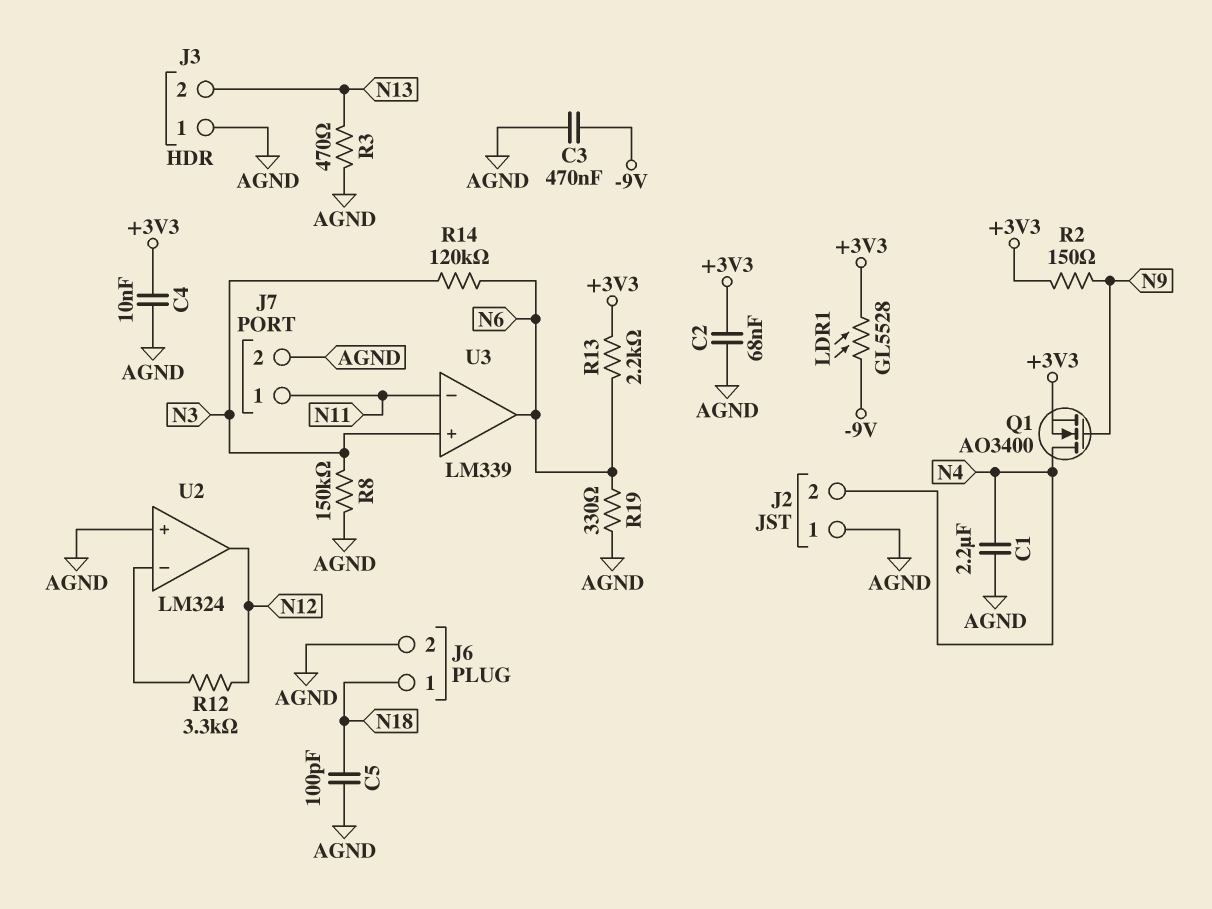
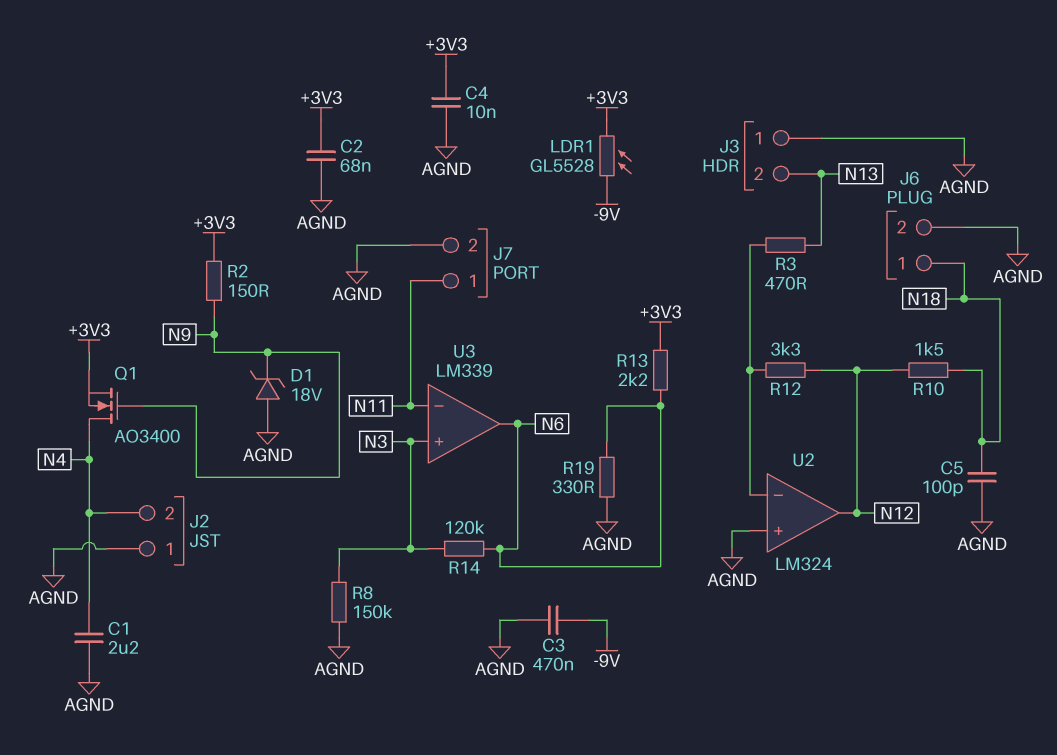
D1: none -> zener 18V (A AGND, K N9)
R3: 470 (AGND, N13) -> 470 (N13, U2/in-)
R10: none -> 1.5k (N12, N18)

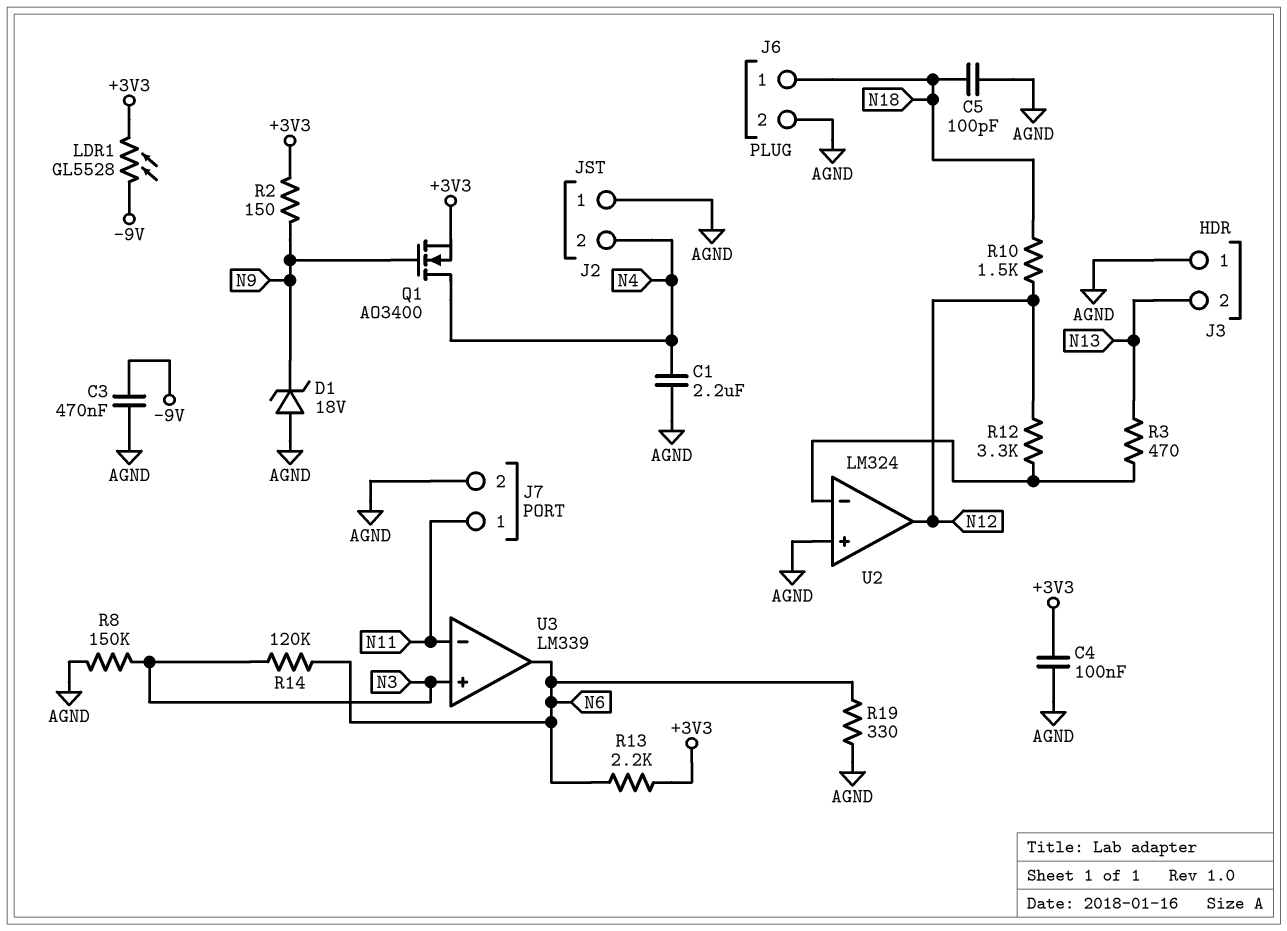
C2: 68nF (+3V3, AGND) -> none
C4: 10nF (+3V3, AGND) -> 100nF (+3V3, AGND)

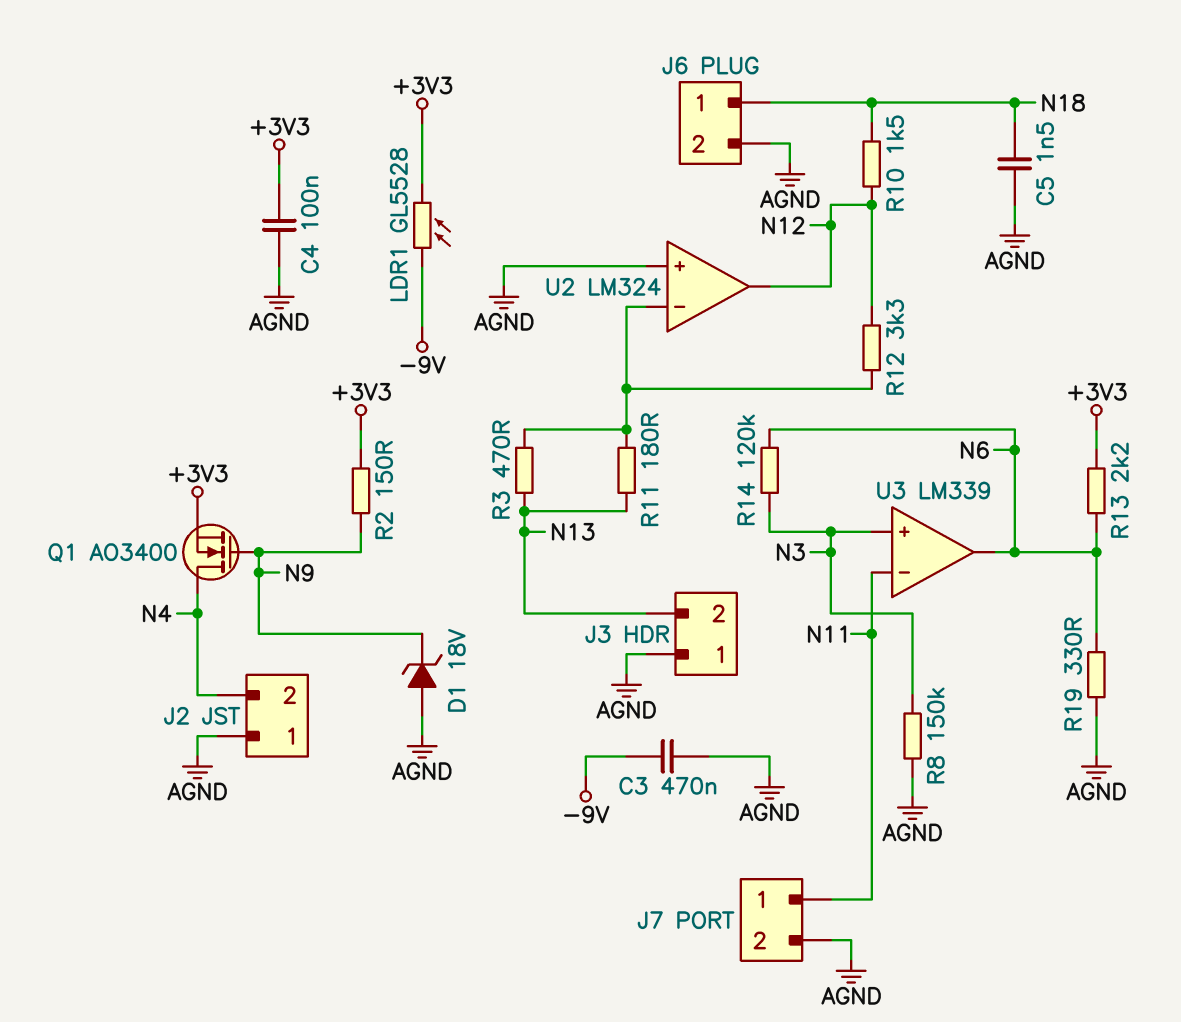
C1: 2.2uF (AGND, N4) -> none
C5: 100pF (AGND, N18) -> 1.5nF (AGND, N18)
R11: none -> 180 (N13, U2/in-)

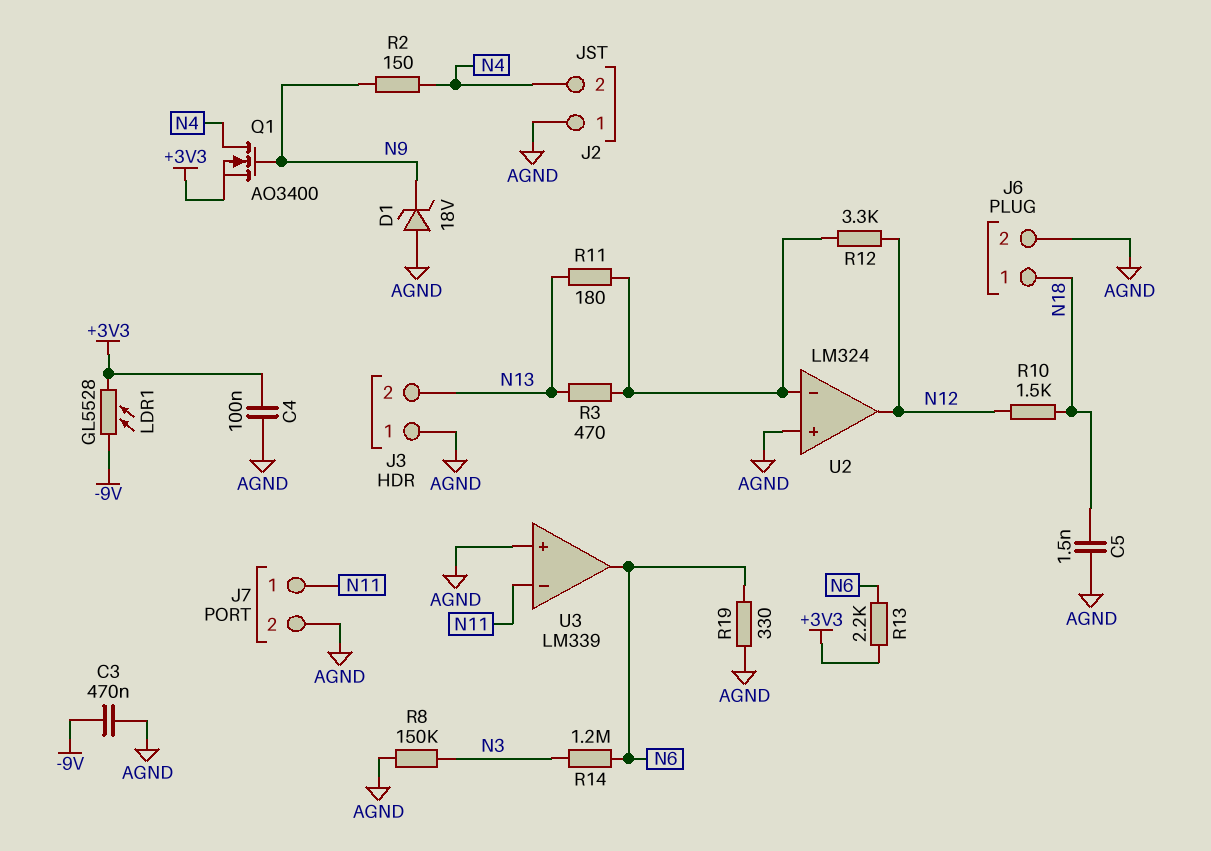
R2: 150 (+3V3, N9) -> 150 (N4, N9)
R14: 120k (N3, N6) -> 1.2M (N3, N6)
U3 pin in+: N3 -> AGND

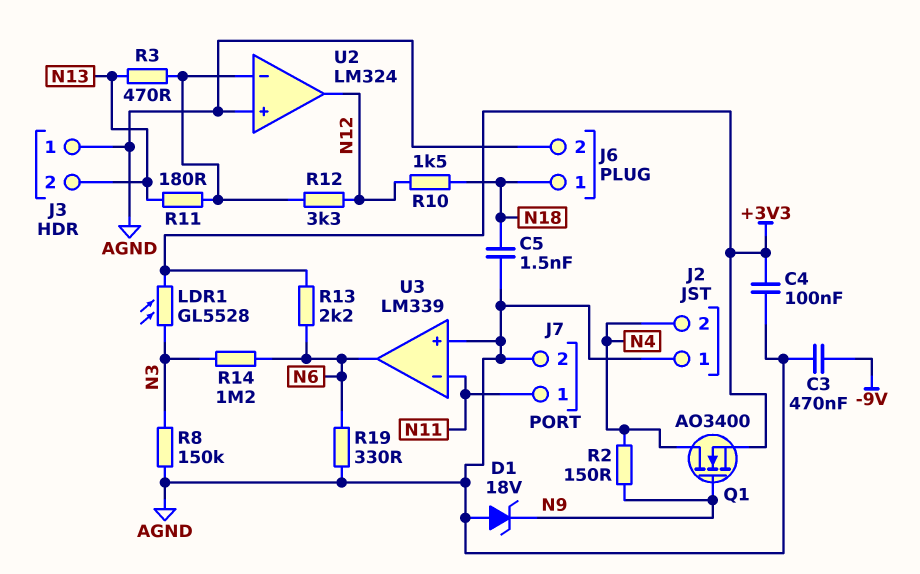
LDR1: GL5528 (+3V3, -9V) -> GL5528 (+3V3, N3)

